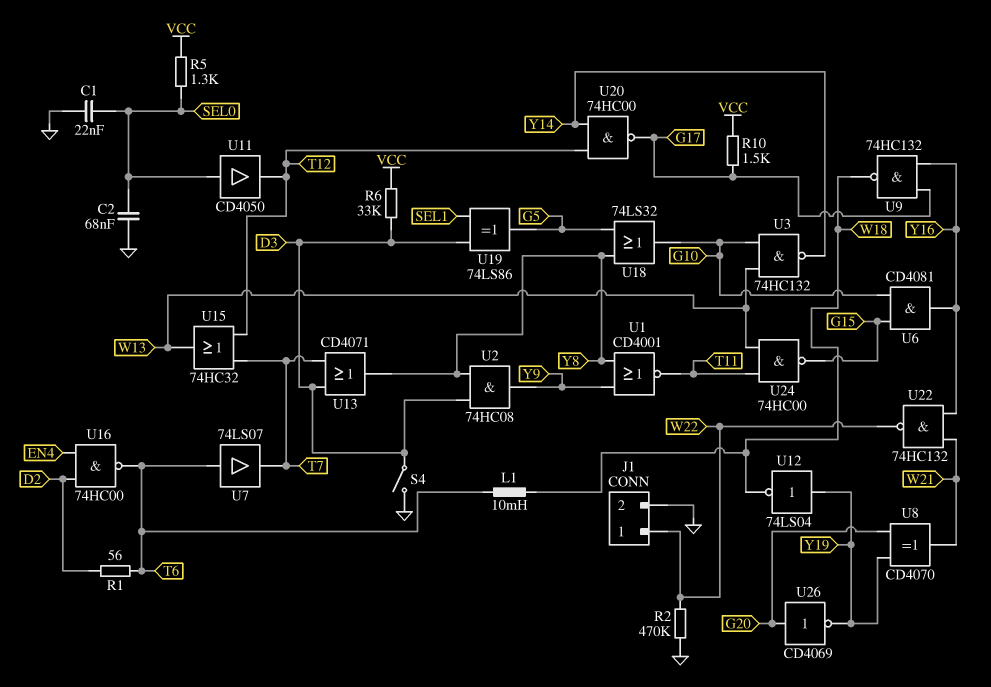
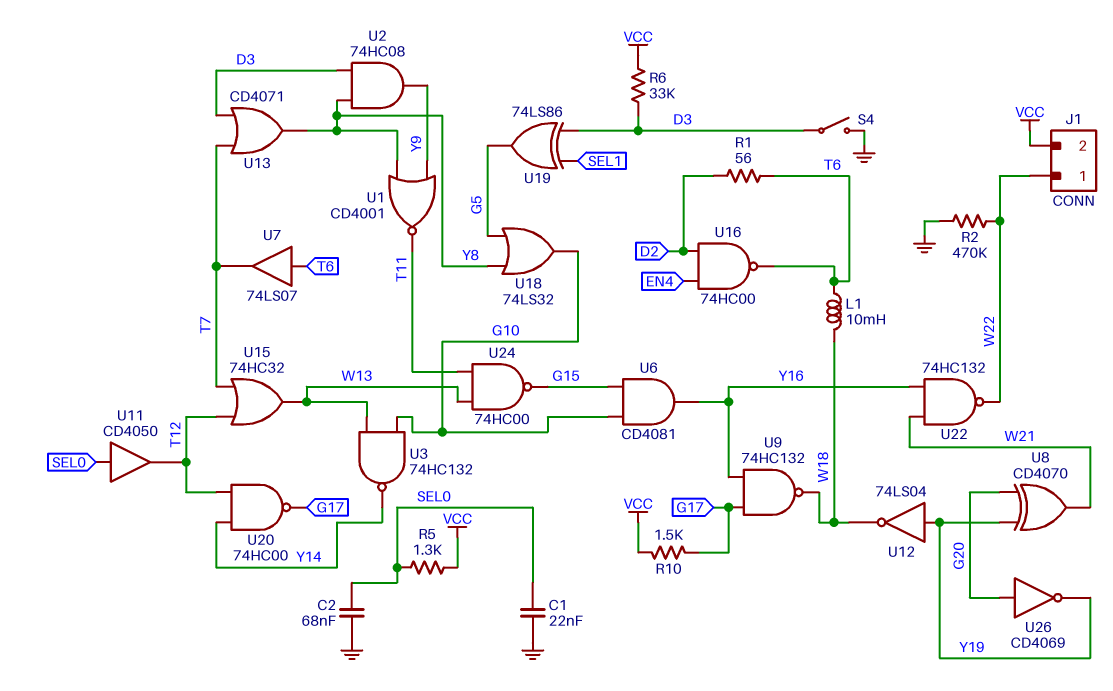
J1 pin 2: GND -> VCC

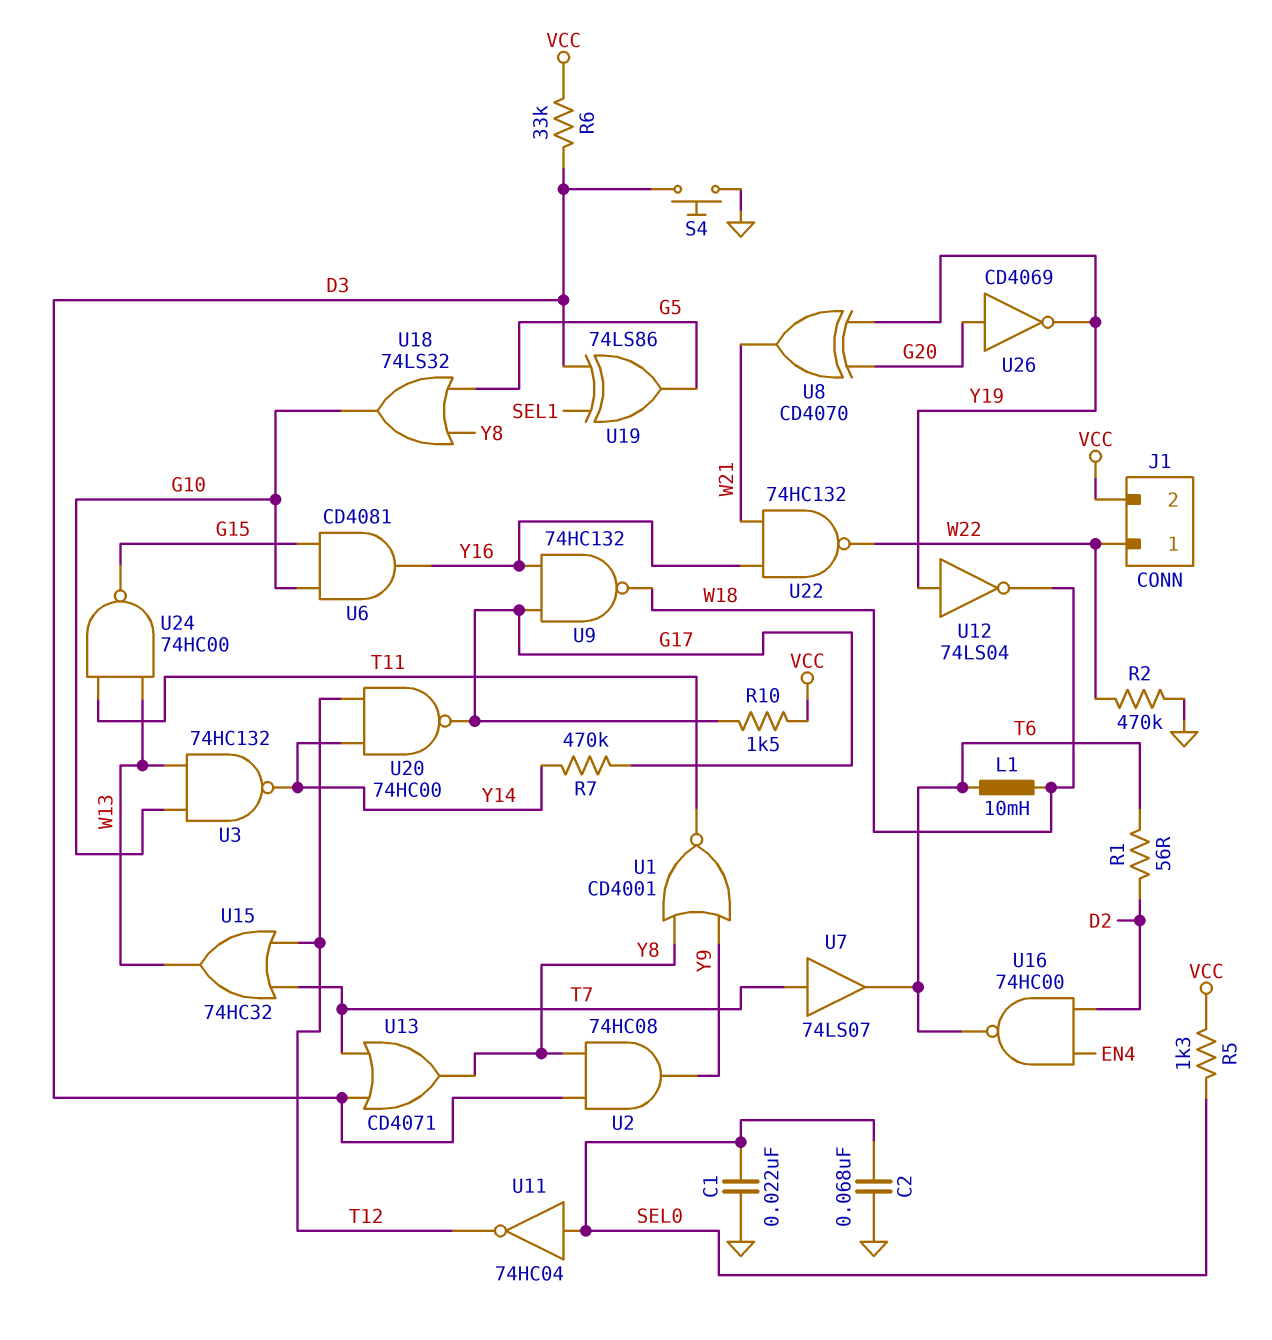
R7: none -> 470k (G17, Y14)
S4: switch (D3, GND) -> button (D3, GND)
U7: buffer 74LS07 (in T6, out T7) -> buffer 74LS07 (in T7, out T6)
U11: buffer CD4050 (in SEL0, out T12) -> NOT 74HC04 (in SEL0, out T12)

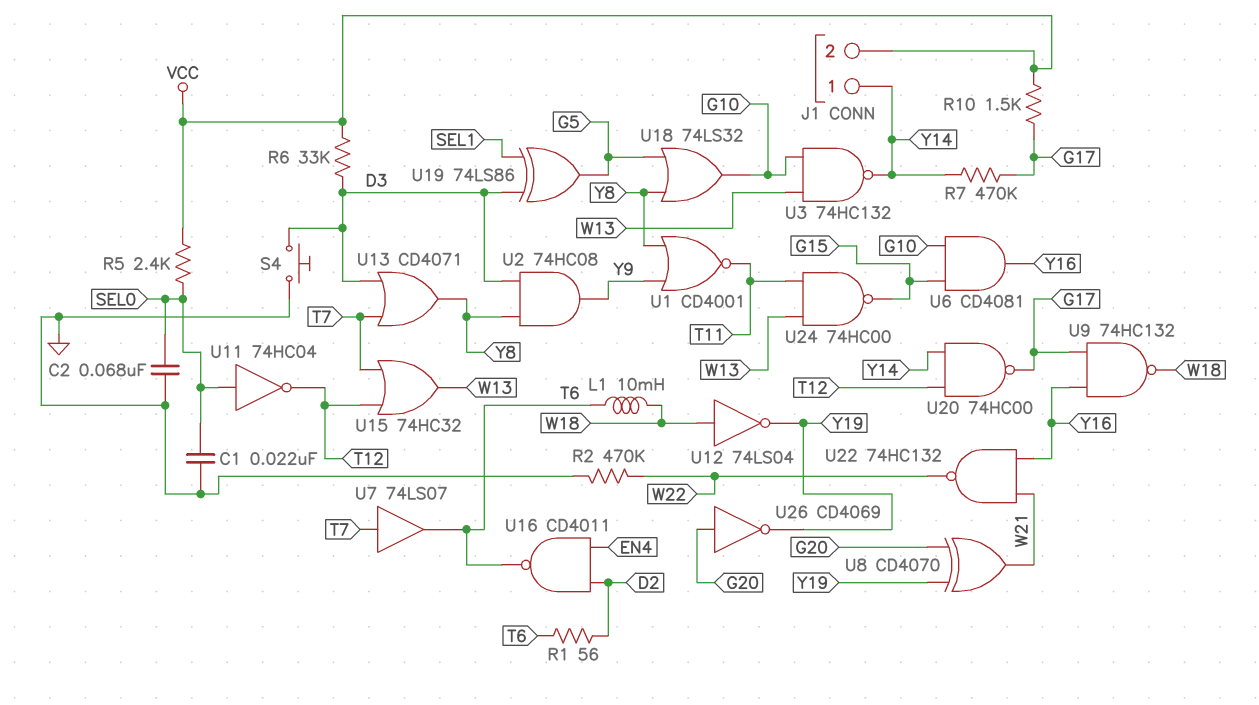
J1 pin 1: W22 -> Y14
R5: 1.3k (SEL0, VCC) -> 2.4k (SEL0, VCC)
U12: NOT 74LS04 (in Y19, out W18) -> NOT 74LS04 (in W18, out Y19)
U16: NAND 74HC00 (in D2, in EN4, out T6) -> NAND CD4011 (in D2, in EN4, out T6)

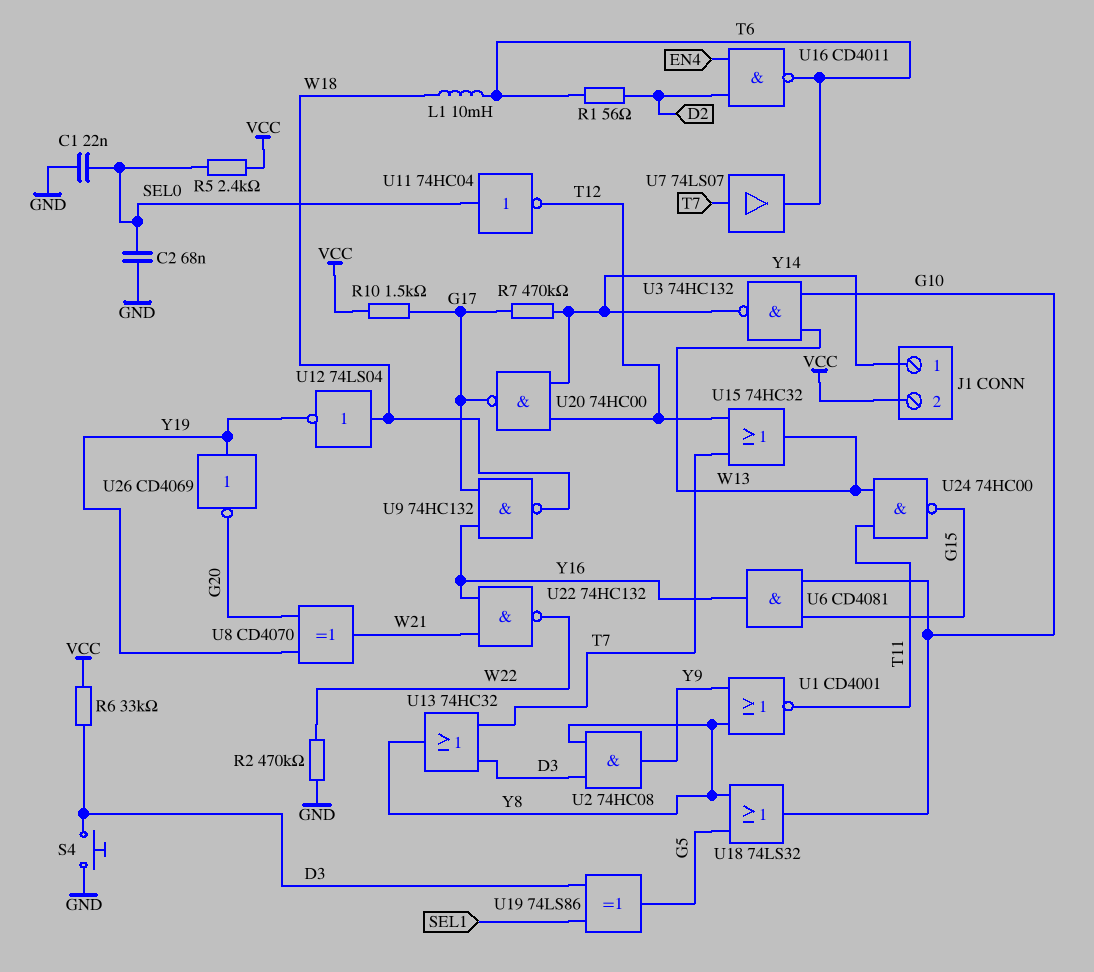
U13: OR CD4071 (in D3, in T7, out Y8) -> OR 74HC32 (in D3, in T7, out Y8)
U26: NOT CD4069 (in G20, out Y19) -> NOT CD4069 (in Y19, out G20)

